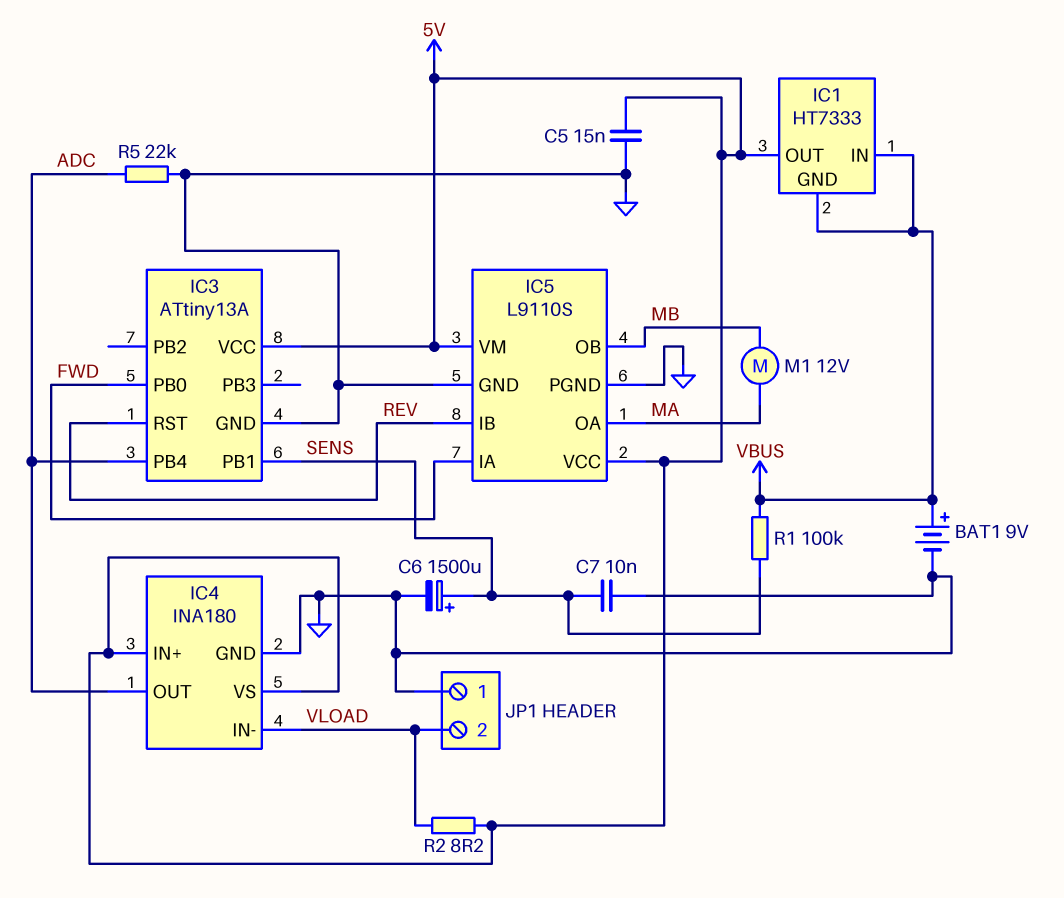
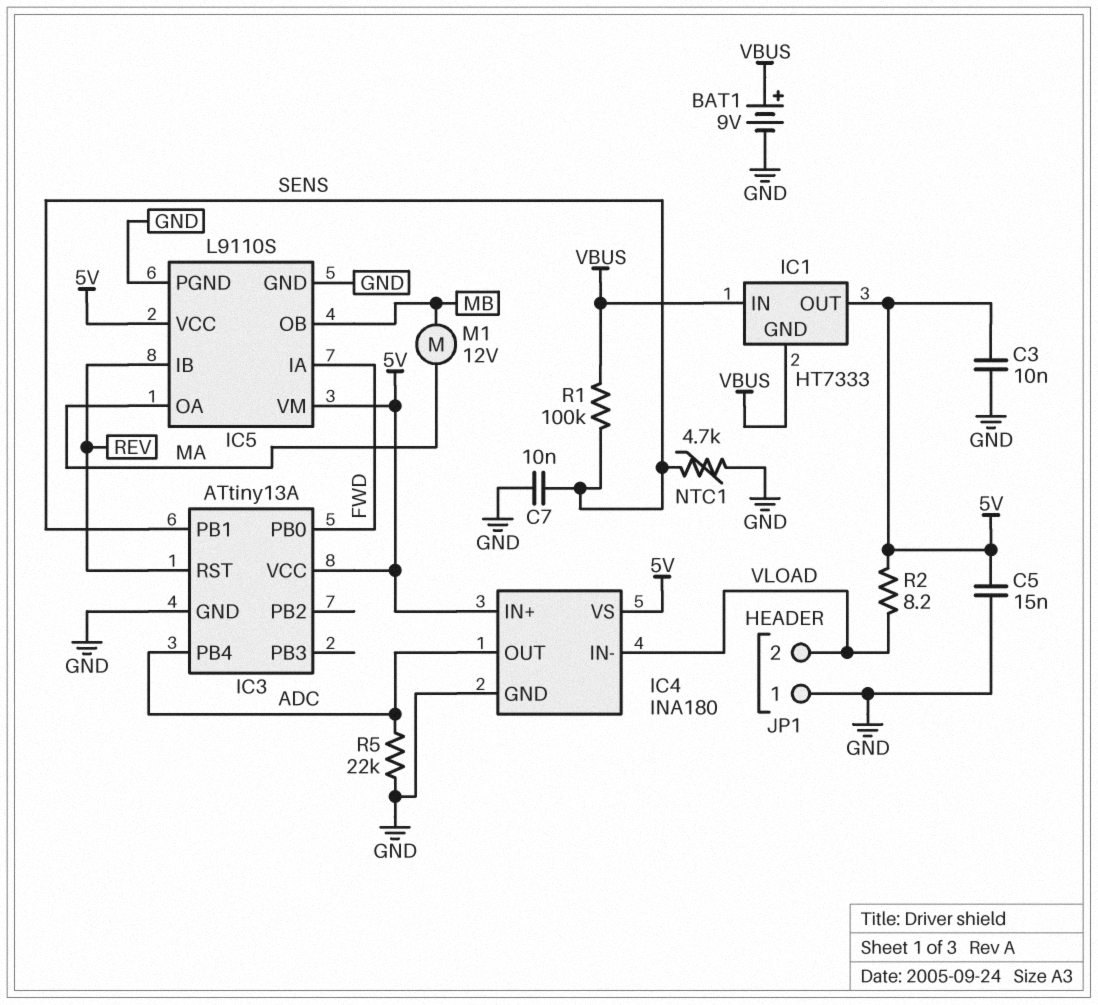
C3: none -> 10nF (5V, GND)
C6: 1500uF (plus SENS, minus GND) -> none
NTC1: none -> 4.7k (GND, SENS)

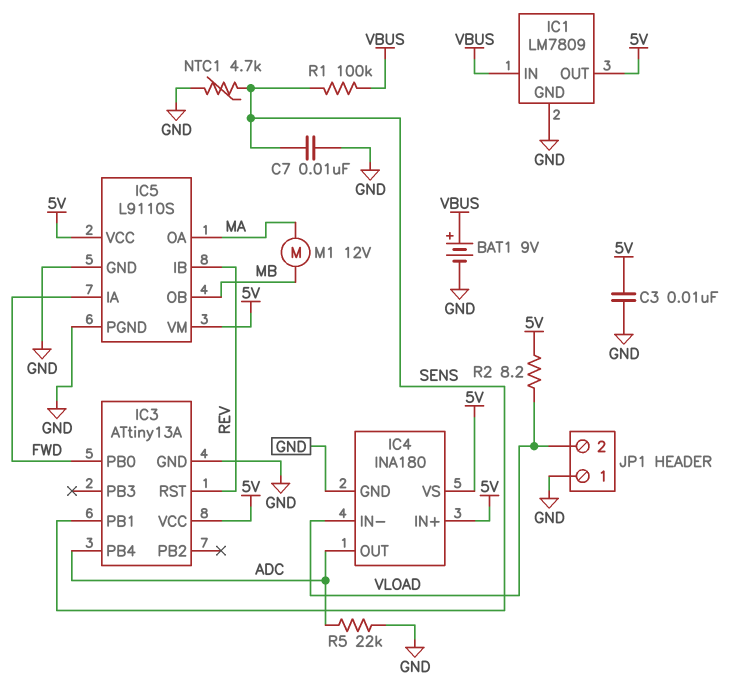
C5: 15nF (5V, GND) -> none
IC1: HT7333 -> LM7809
IC1 pin GND: VBUS -> GND

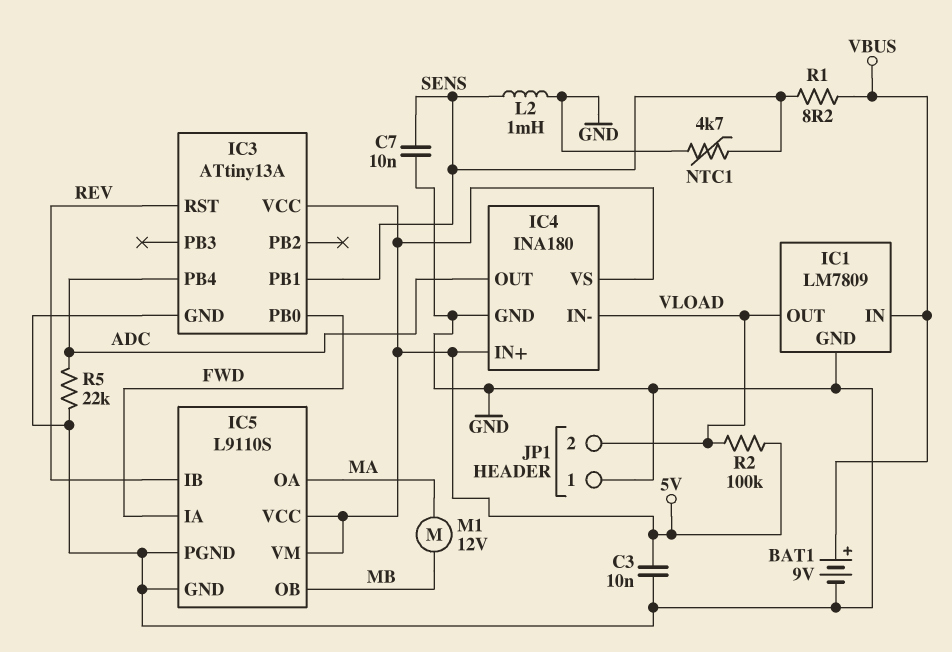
IC1 pin OUT: 5V -> VLOAD
L2: none -> 1mH (GND, SENS)
R1: 100k (SENS, VBUS) -> 8.2 (SENS, VBUS)
R2: 8.2 (5V, VLOAD) -> 100k (5V, VLOAD)

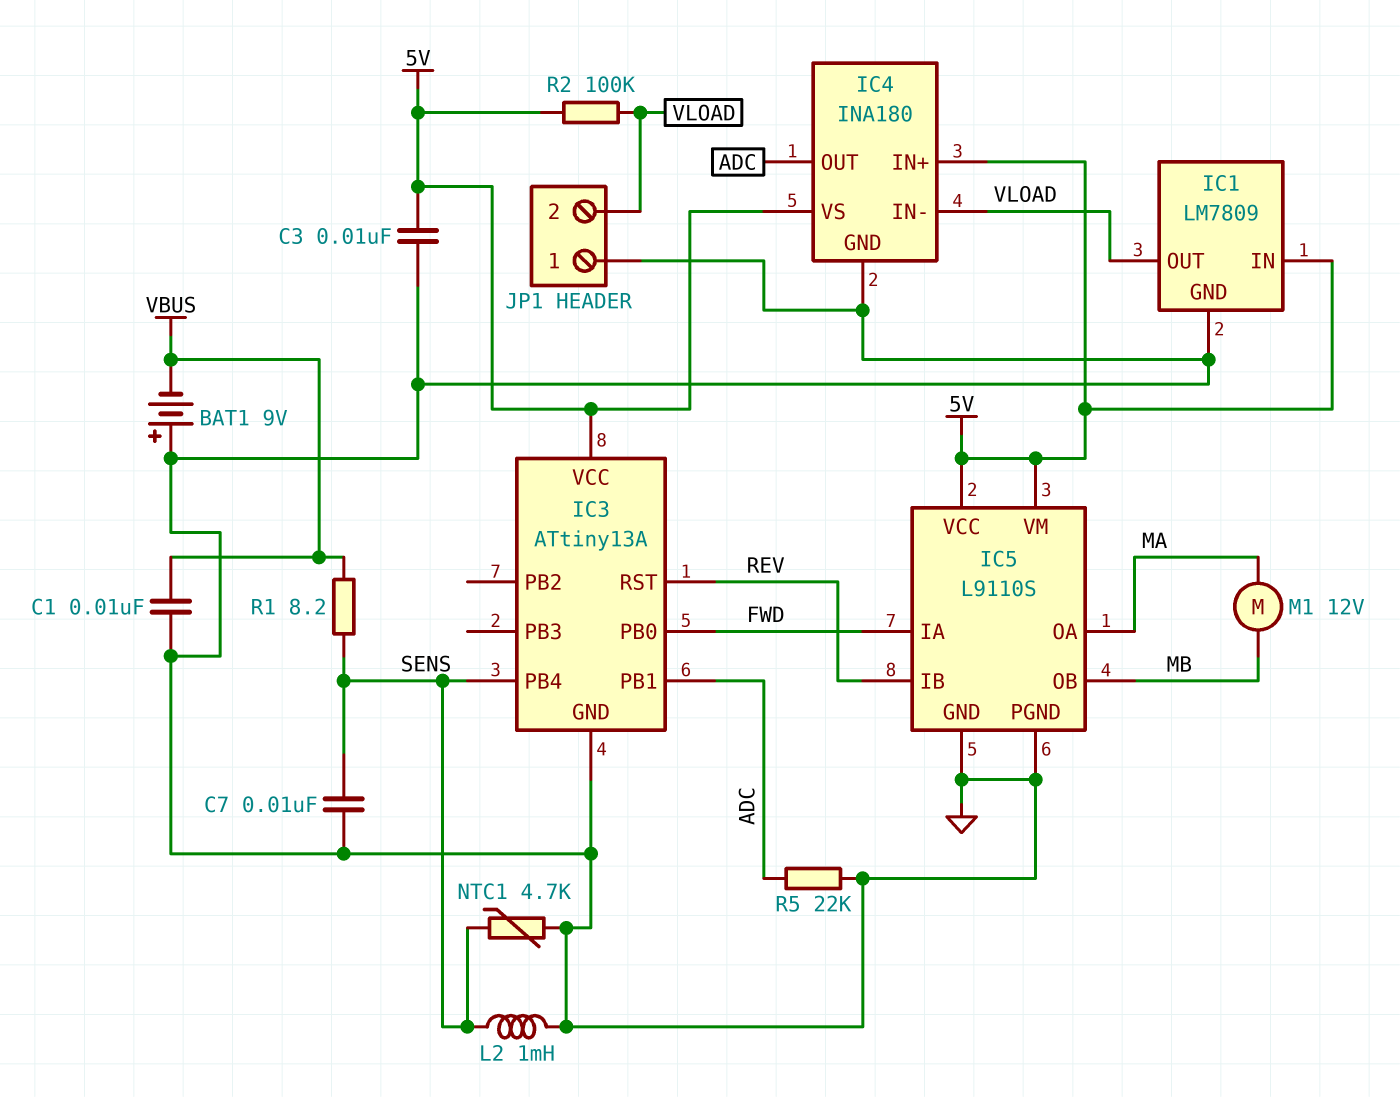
BAT1: 9V (plus VBUS, minus GND) -> 9V (plus GND, minus VBUS)
C1: none -> 10nF (GND, VBUS)
IC1 pin IN: VBUS -> 5V
IC3 pin PB1: SENS -> ADC
IC3 pin PB4: ADC -> SENS

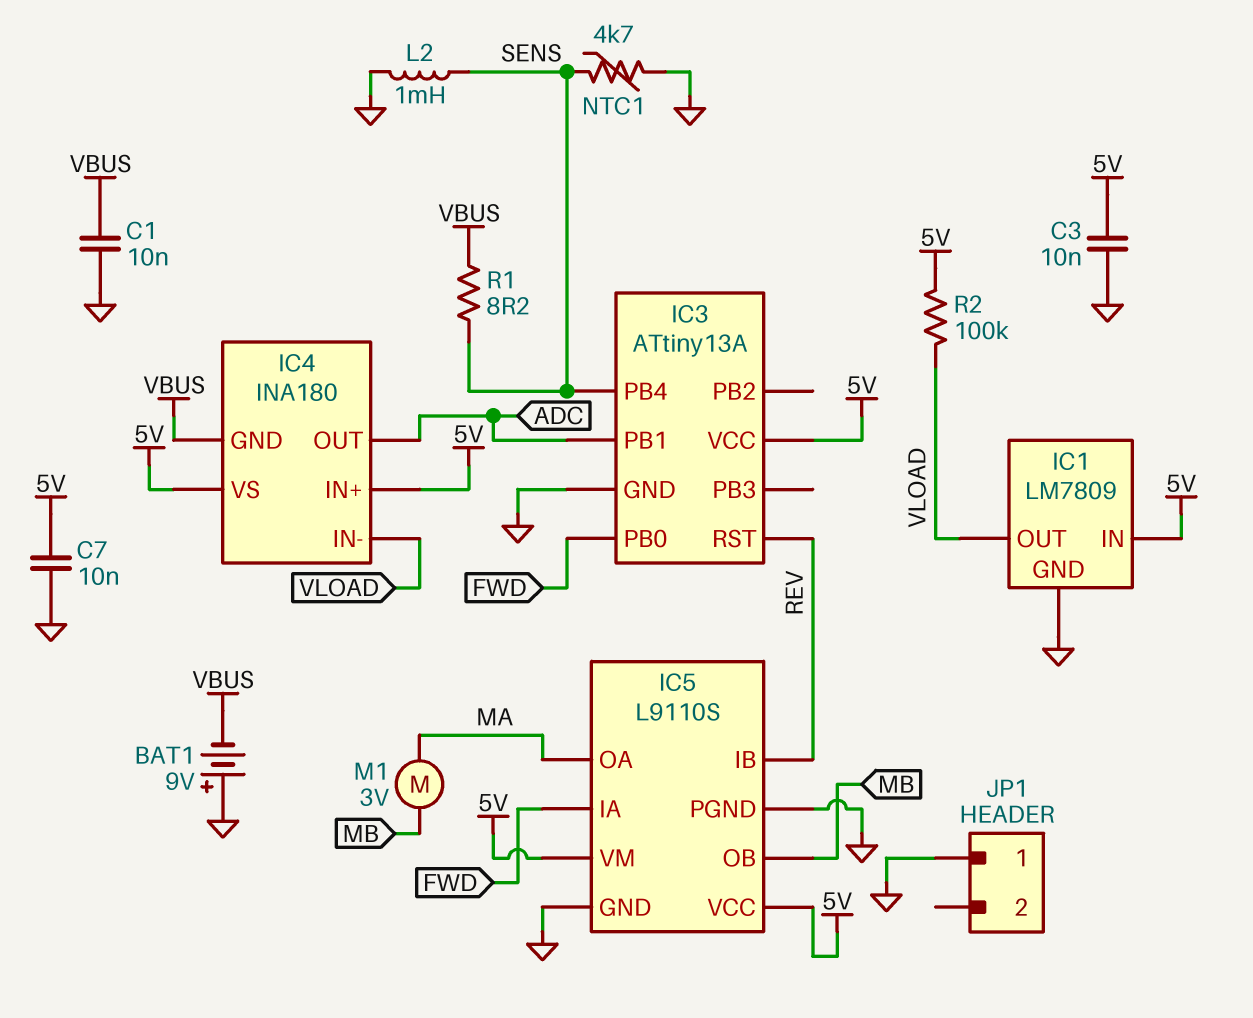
C7: 10nF (GND, SENS) -> 10nF (5V, GND)
IC4 pin GND: GND -> VBUS
JP1 pin 2: VLOAD -> none
M1: motor 12V (MA, MB) -> motor 3V (MA, MB)
R5: 22k (ADC, GND) -> none

